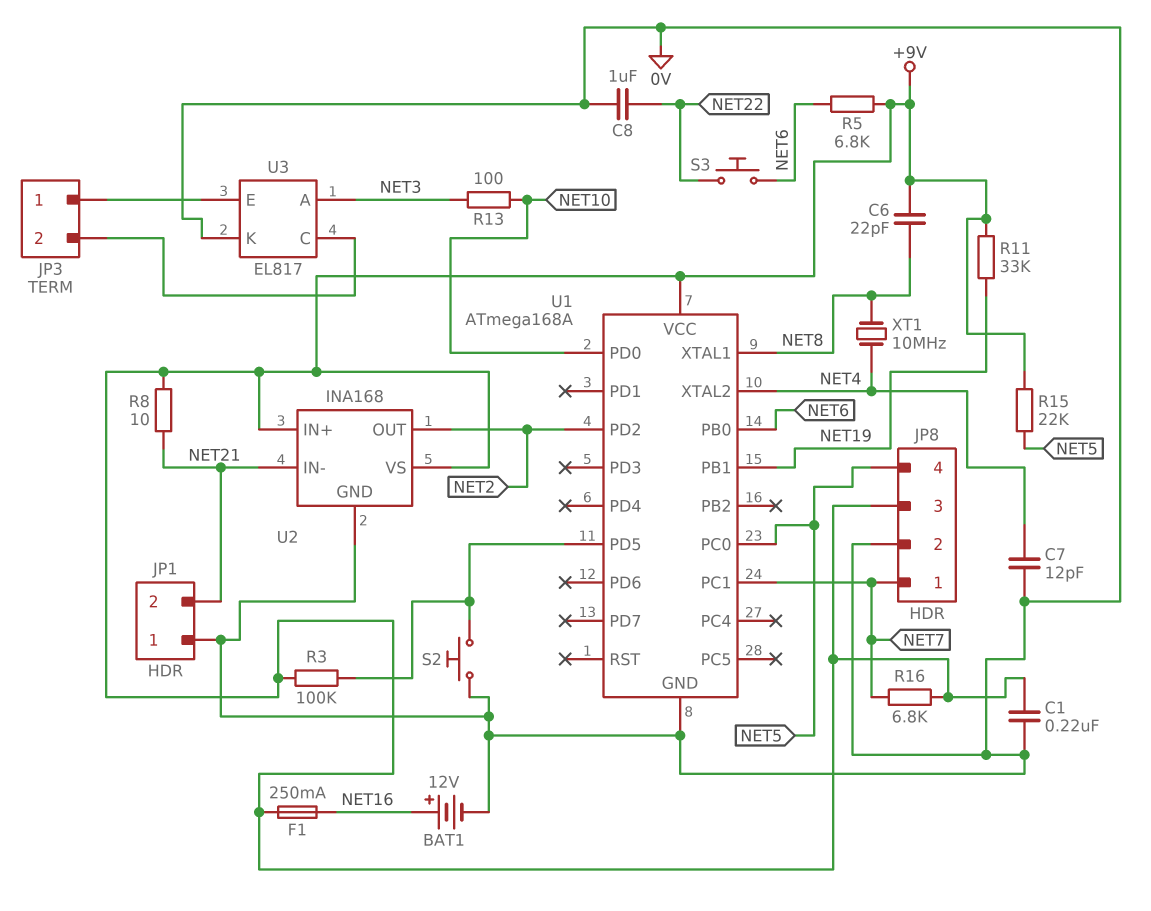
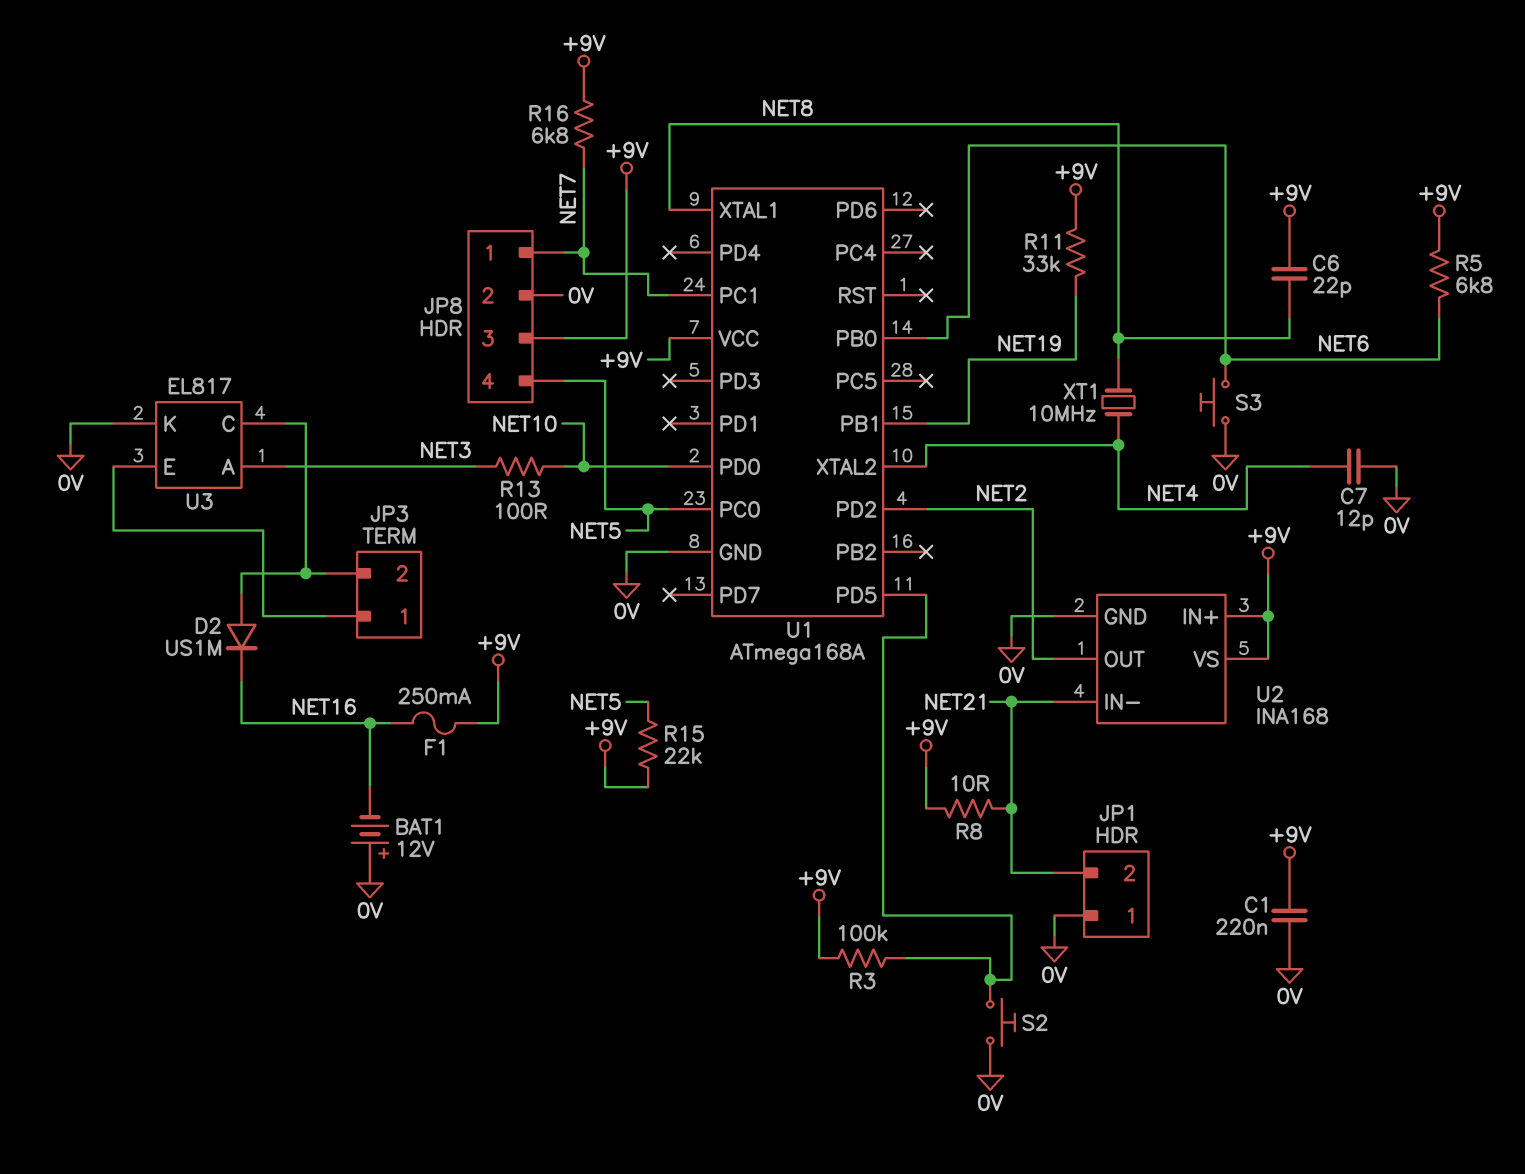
BAT1: 12V (plus NET16, minus 0V) -> 12V (plus 0V, minus NET16)
C8: 1uF (0V, NET22) -> none
D2: none -> diode US1M (A JP3/2, K NET16)
S3: button (NET6, NET22) -> button (0V, NET6)

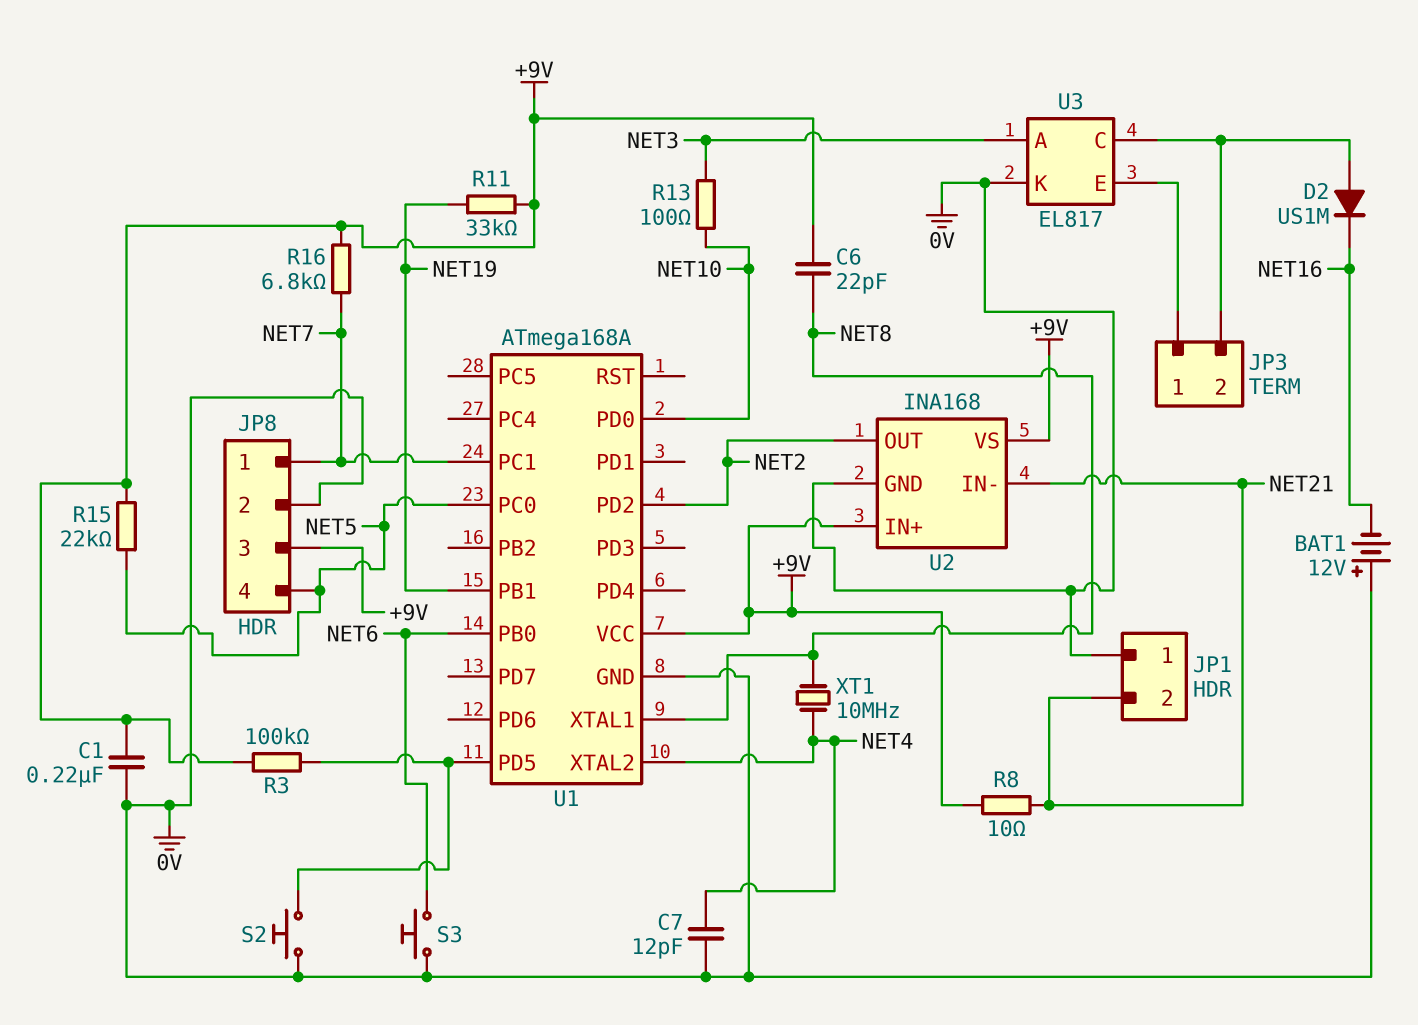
F1: 250mA (+9V, NET16) -> none
R5: 6.8k (+9V, NET6) -> none

